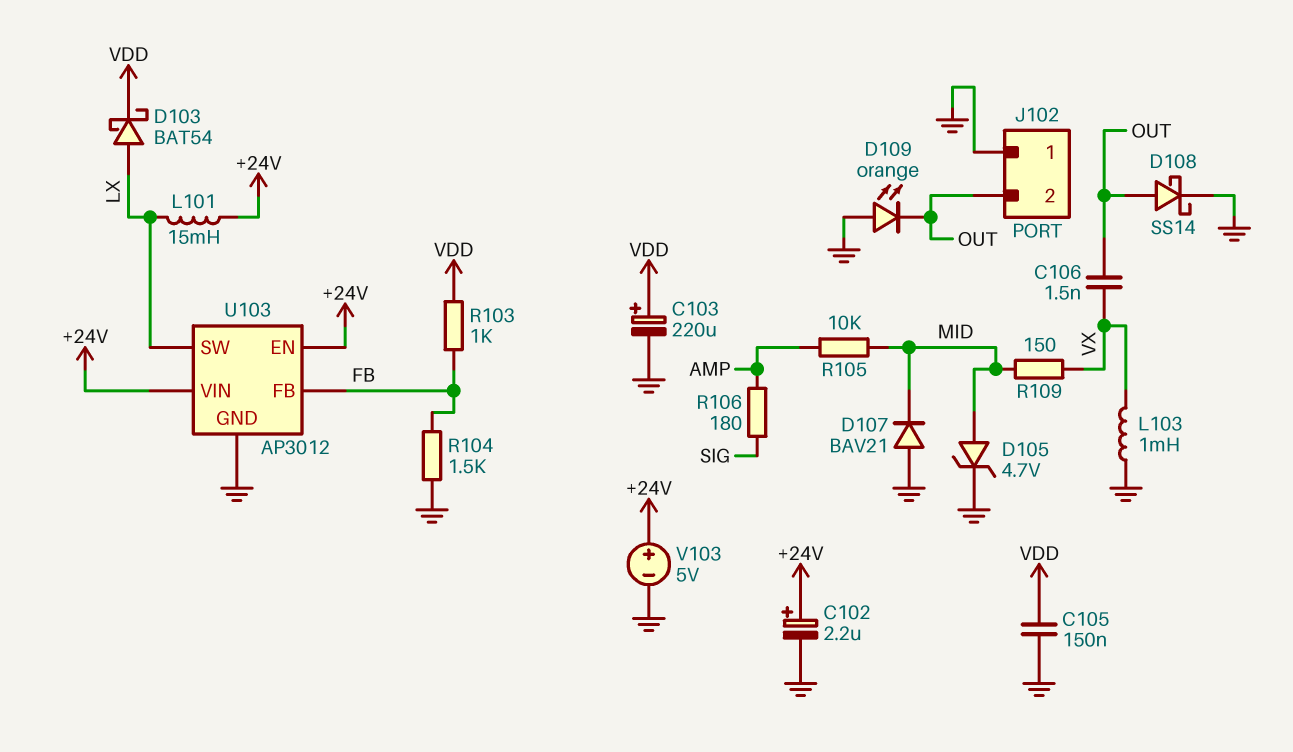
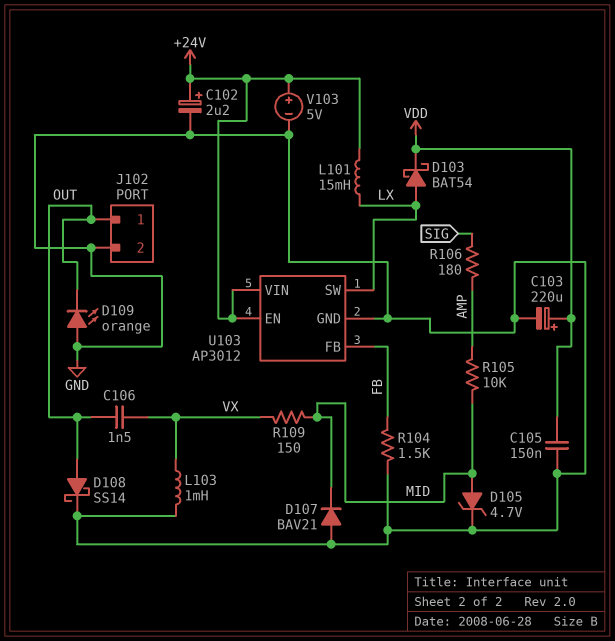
J102 pin 1: GND -> OUT
J102 pin 2: OUT -> GND
R103: 1k (FB, VDD) -> none

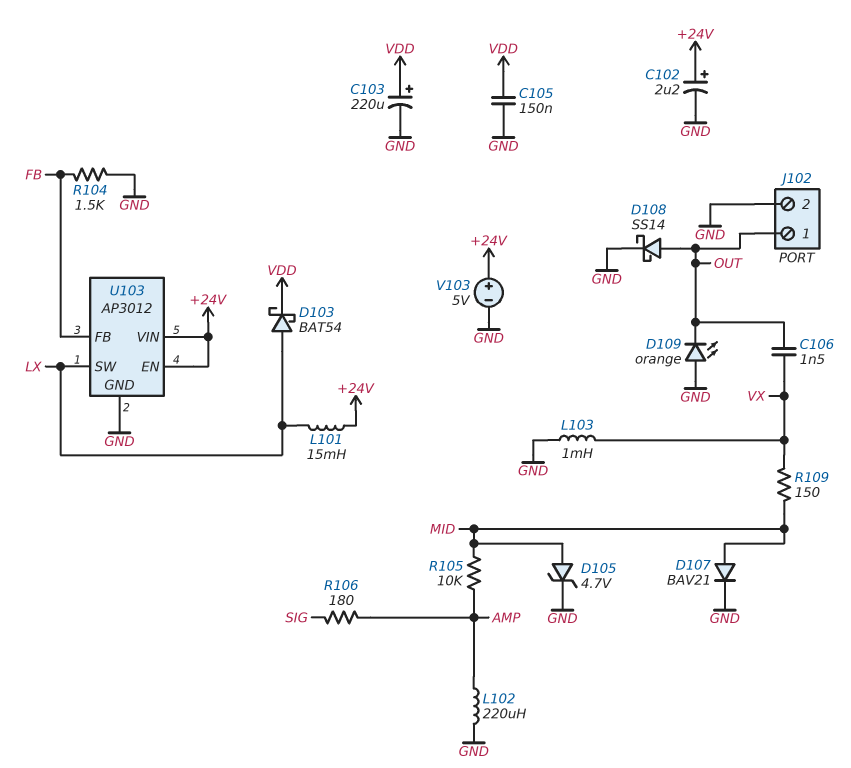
D107: diode BAV21 (A GND, K MID) -> diode BAV21 (A MID, K GND)
L102: none -> 220uH (AMP, GND)

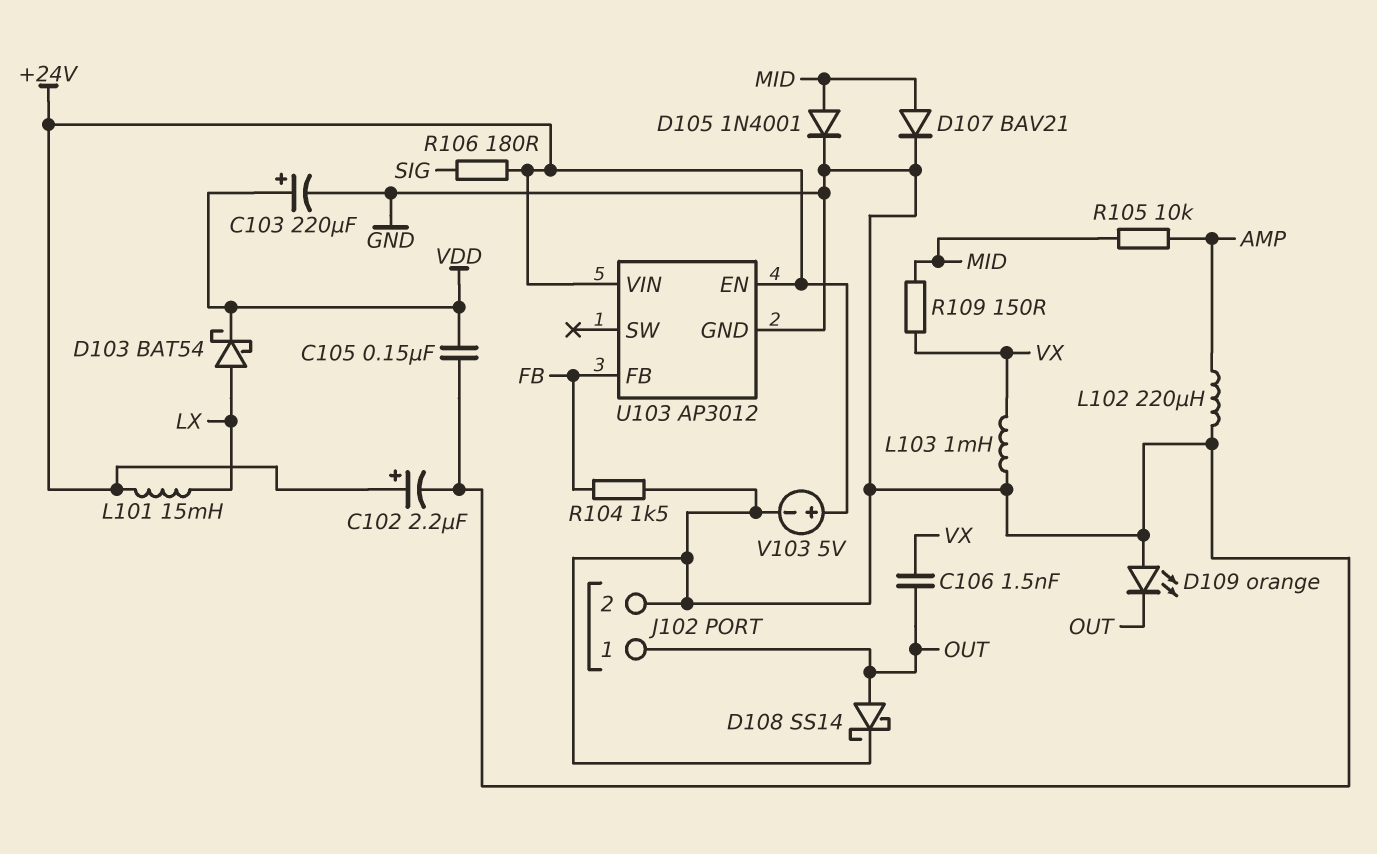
D105: zener 4.7V (A MID, K GND) -> diode 1N4001 (A MID, K GND)
R106: 180 (AMP, SIG) -> 180 (+24V, SIG)
U103 pin SW: LX -> none

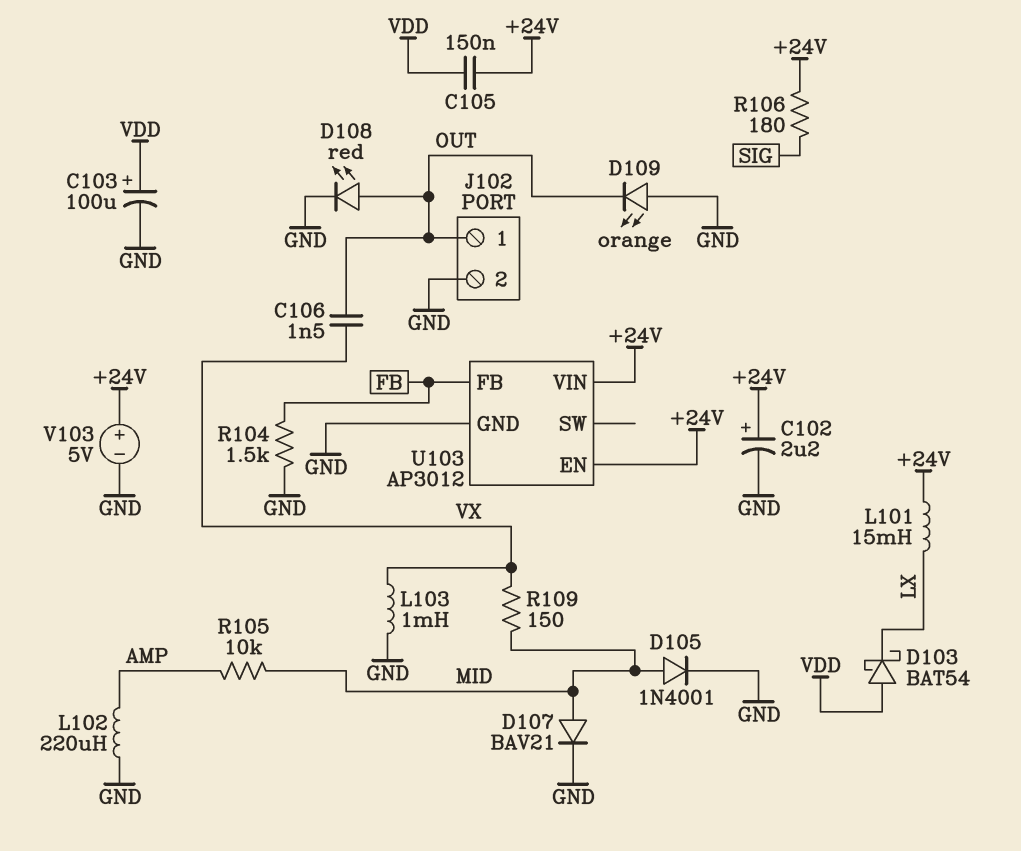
C103: 220uF (plus VDD, minus GND) -> 100uF (plus VDD, minus GND)
C105: 150nF (GND, VDD) -> 150nF (+24V, VDD)
D103: schottky BAT54 (A LX, K VDD) -> schottky BAT54 (A VDD, K LX)
D108: schottky SS14 (A OUT, K GND) -> LED red (A OUT, K GND)

